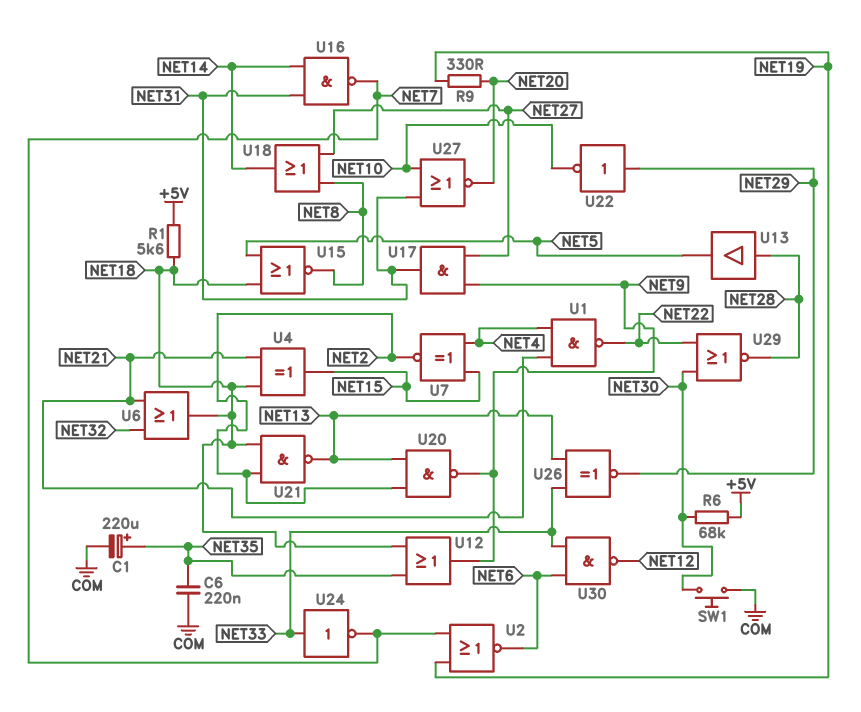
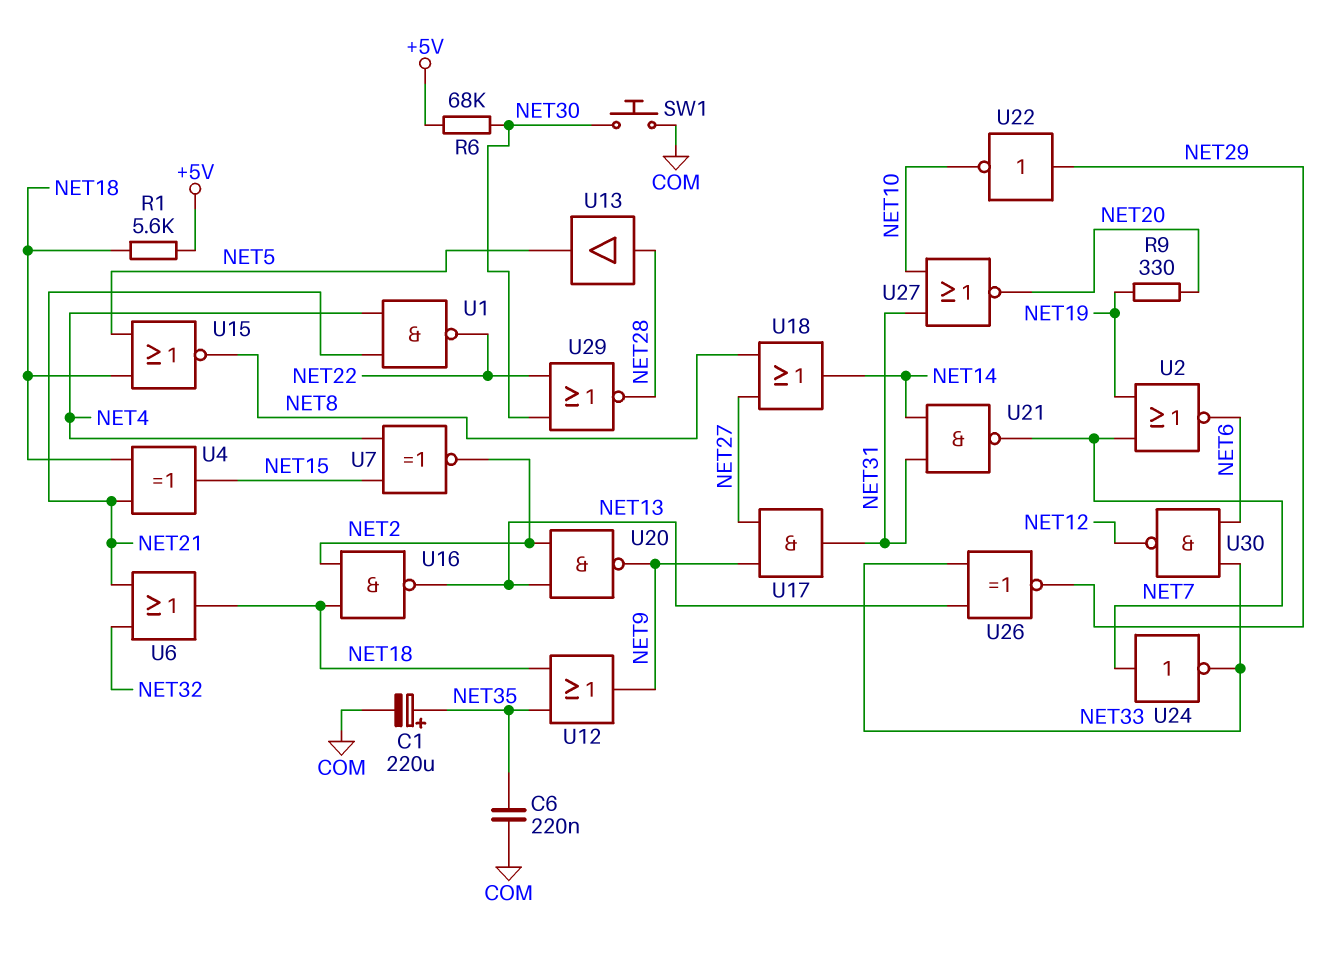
U16: NAND (in NET14, in NET31, out NET7) -> NAND (in NET2, in NET18, out NET13)
U21: NAND (in NET2, in NET18, out NET13) -> NAND (in NET14, in NET31, out NET7)
U24: NOT (in NET33, out NET7) -> NOT (in NET7, out NET33)

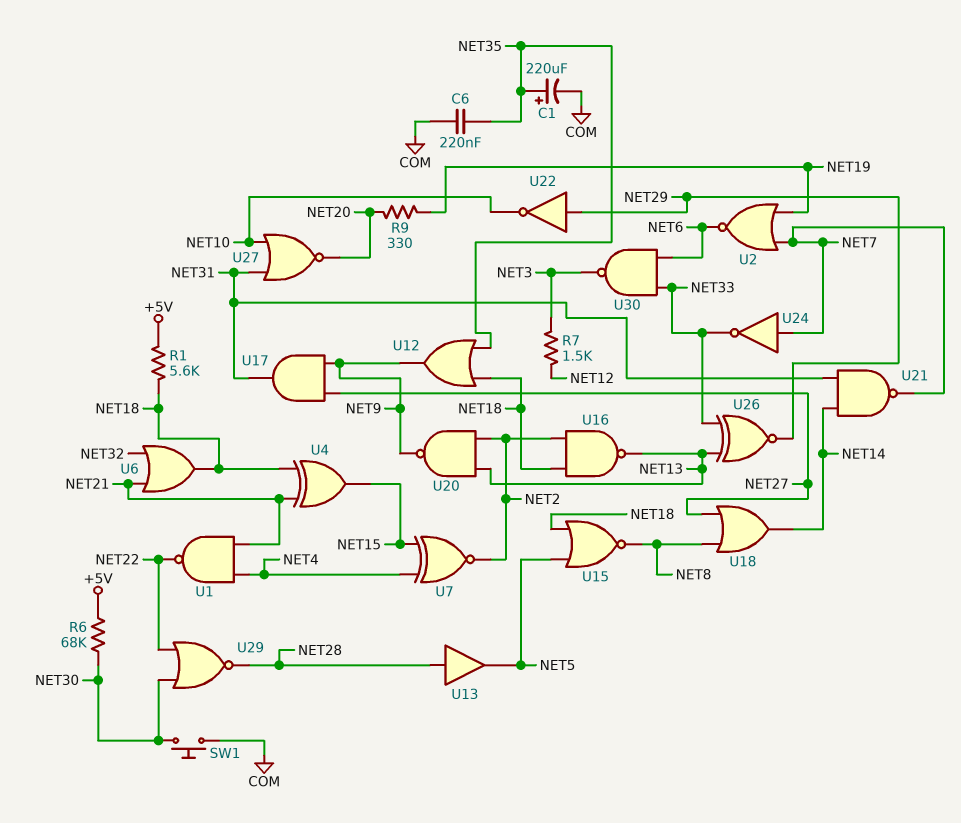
R7: none -> 1.5k (NET3, NET12)
U30: NAND (in NET6, in NET33, out NET12) -> NAND (in NET6, in NET33, out NET3)

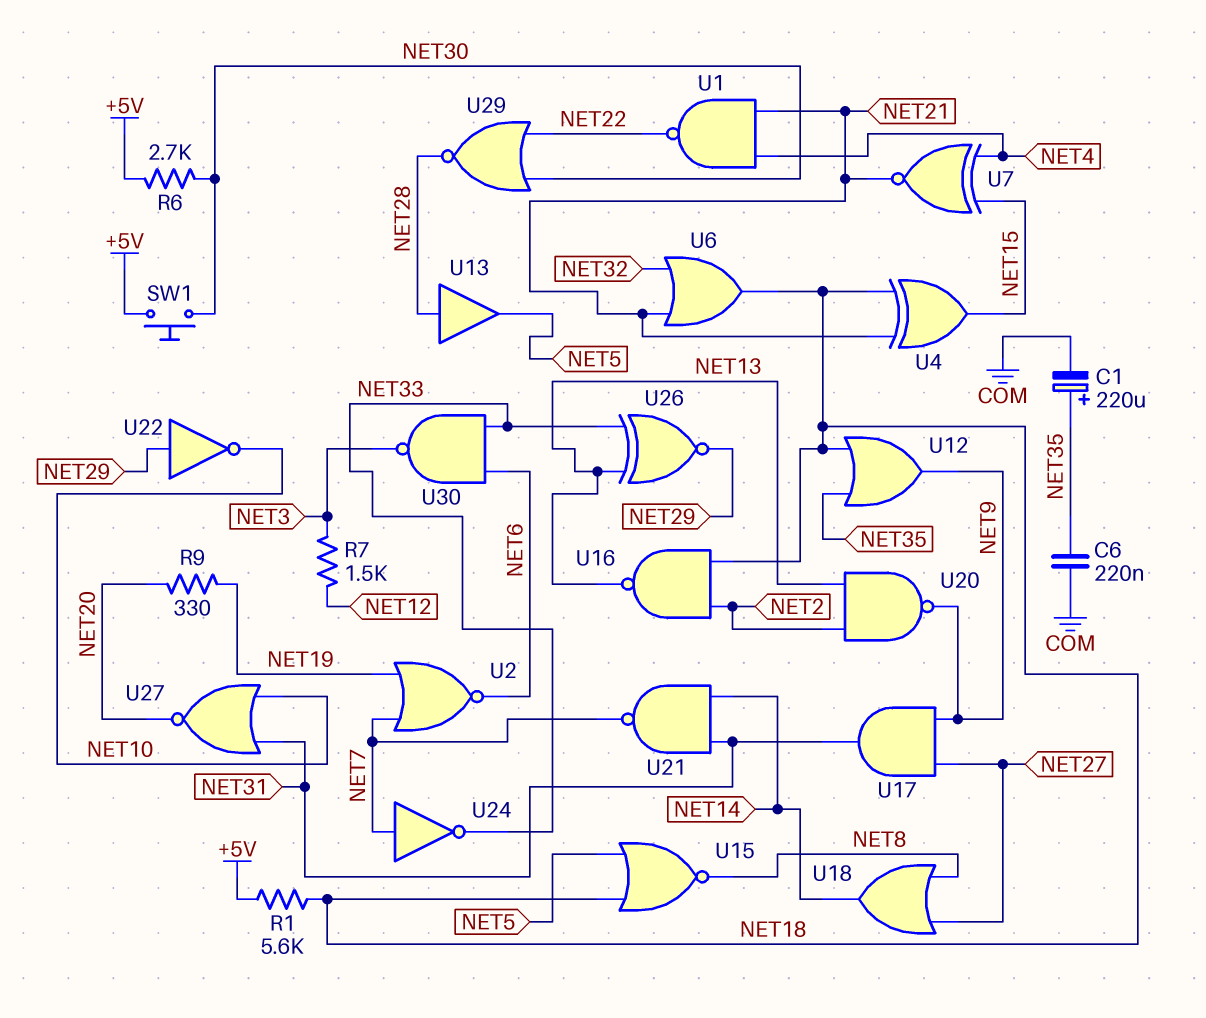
R6: 68k (+5V, NET30) -> 2.7k (+5V, NET30)
SW1: button (COM, NET30) -> button (+5V, NET30)
U7: XNOR (in NET4, in NET15, out NET2) -> XNOR (in NET4, in NET15, out NET21)

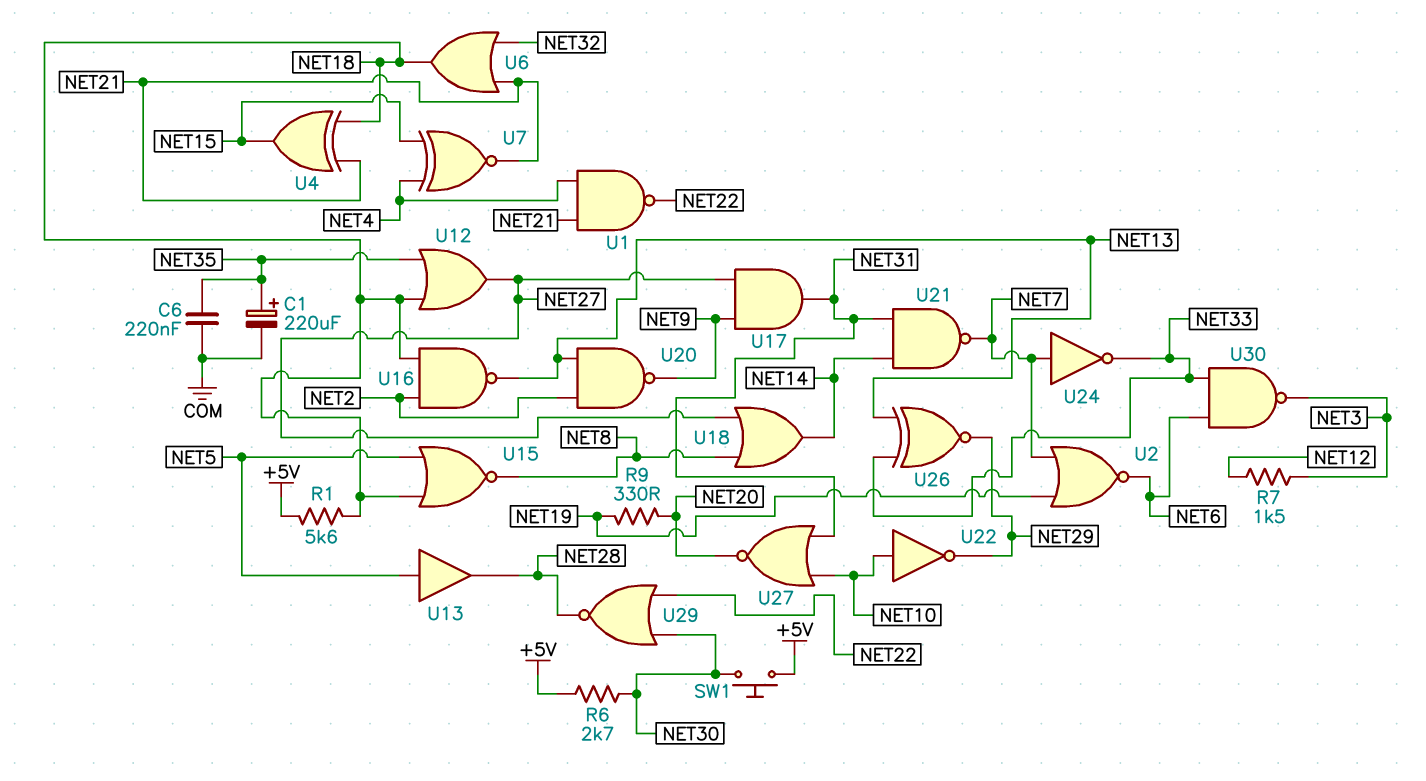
U12: OR (in NET18, in NET35, out NET9) -> OR (in NET18, in NET35, out NET27)
U13: buffer (in NET28, out NET5) -> buffer (in NET5, out NET28)
U22: NOT (in NET29, out NET10) -> NOT (in NET10, out NET29)

